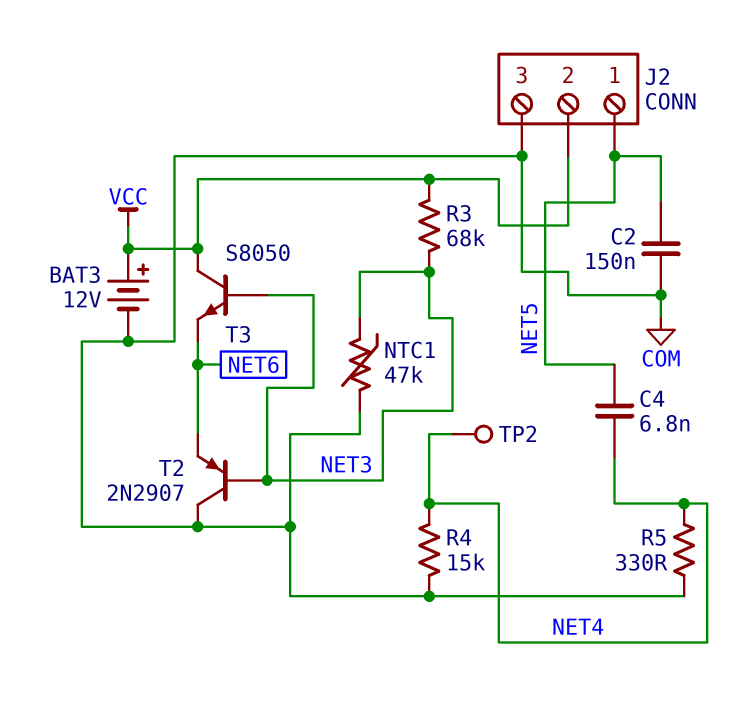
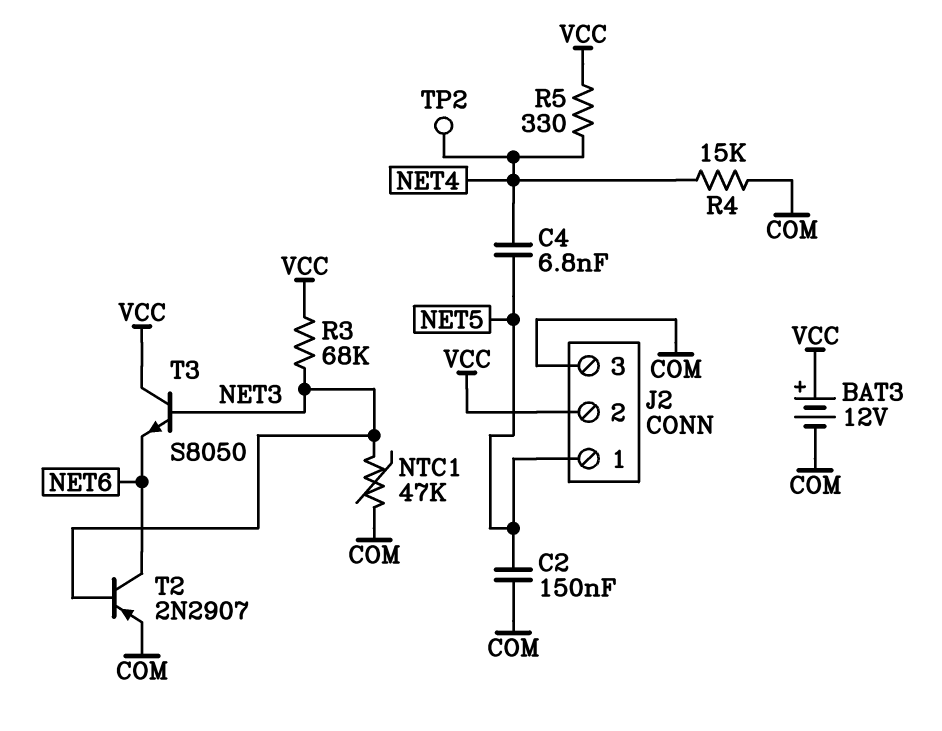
R5: 330 (COM, NET4) -> 330 (NET4, VCC)
T2: PNP 2N2907 (B NET3, C COM, E NET6) -> PNP 2N2907 (B NET3, C NET6, E COM)

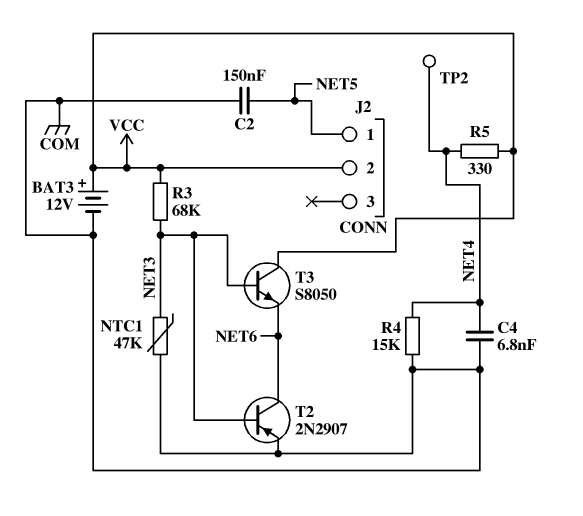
C4: 6.8nF (NET4, NET5) -> 6.8nF (COM, NET4)
J2 pin 3: COM -> none

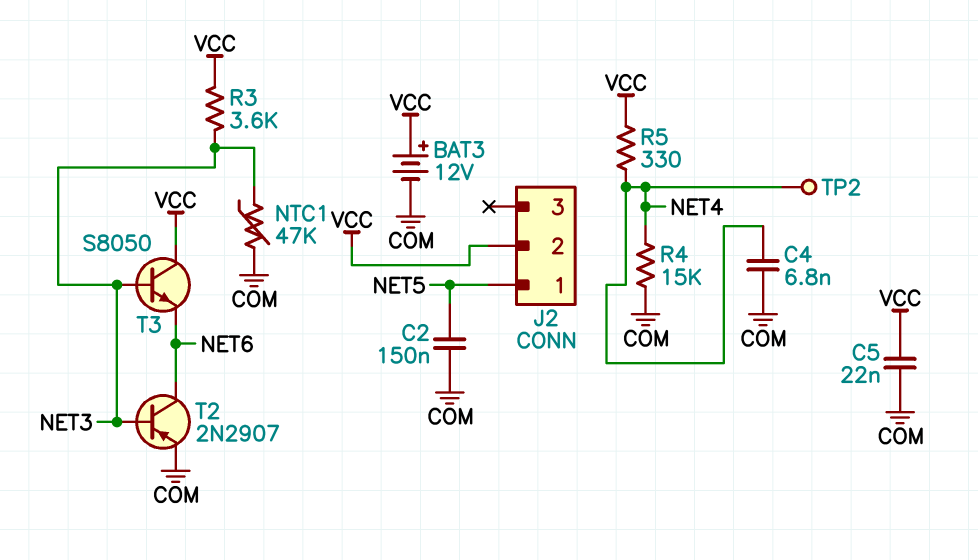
C5: none -> 22nF (COM, VCC)
R3: 68k (NET3, VCC) -> 3.6k (NET3, VCC)

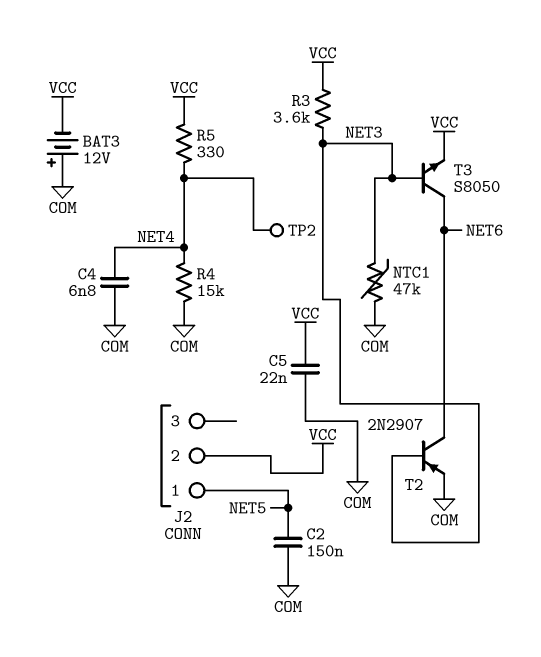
BAT3: 12V (plus VCC, minus COM) -> 12V (plus COM, minus VCC)
T3: NPN S8050 (B NET3, C VCC, E NET6) -> NPN S8050 (B NET3, C NET6, E VCC)

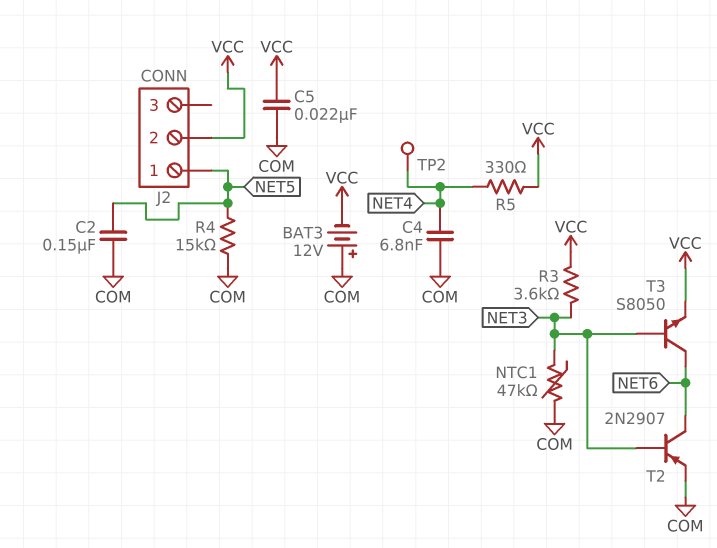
R4: 15k (COM, NET4) -> 15k (COM, NET5)

